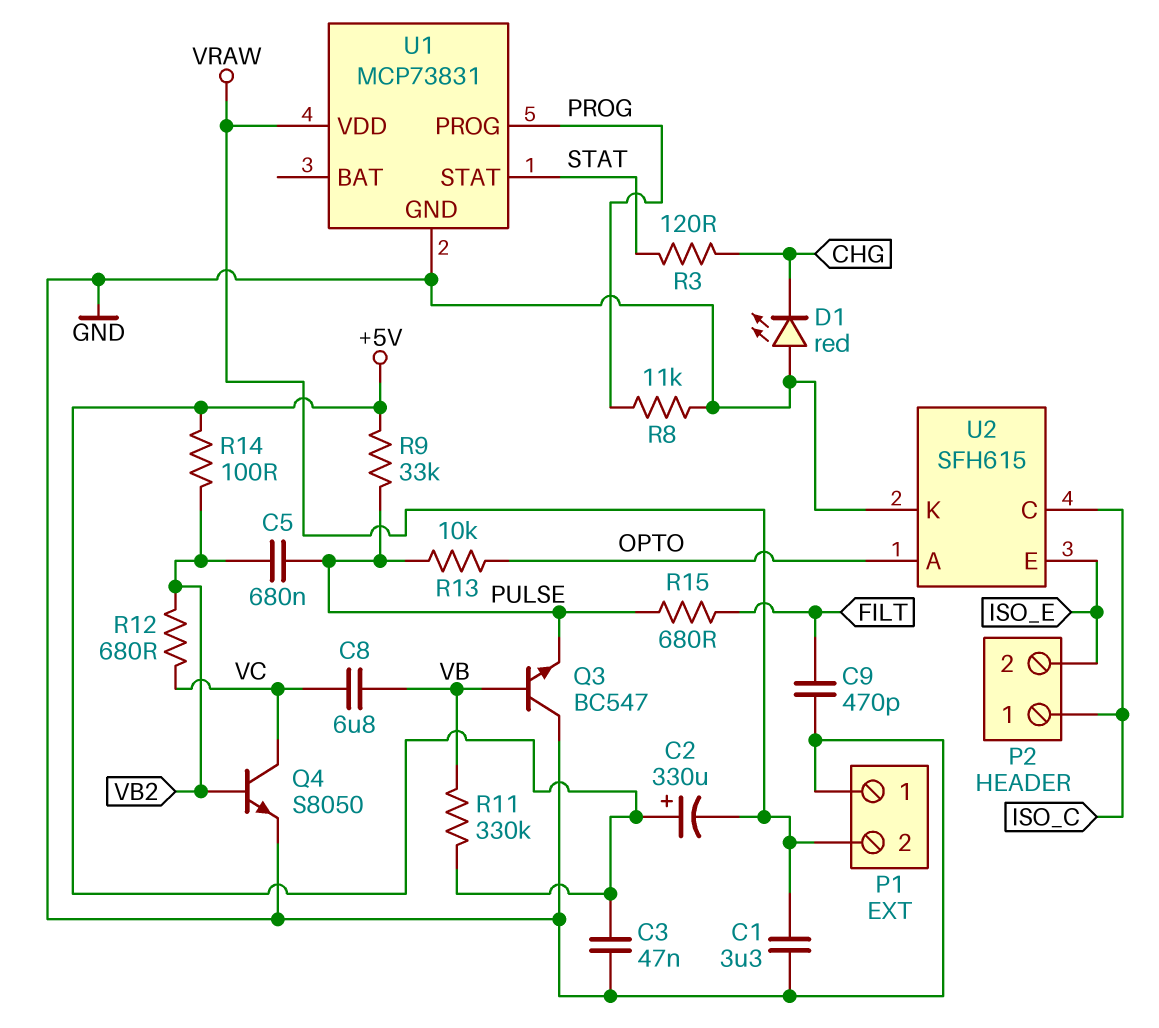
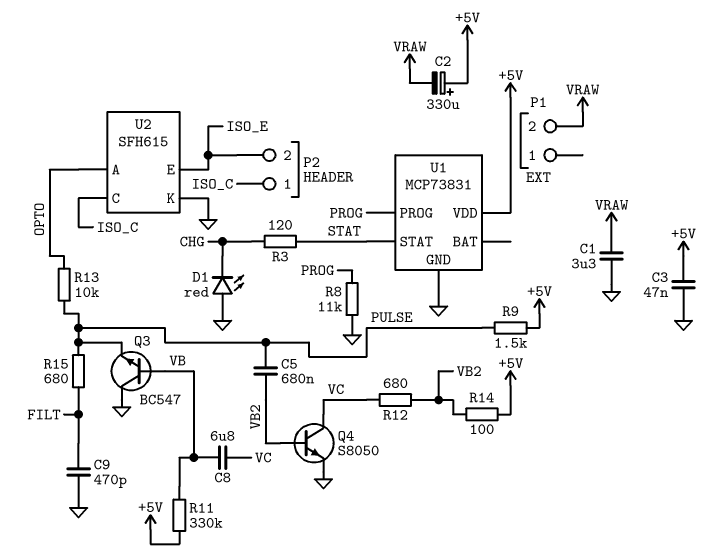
P1 pin 1: GND -> none
R9: 33k (+5V, PULSE) -> 1.5k (+5V, PULSE)
U1 pin VDD: VRAW -> +5V

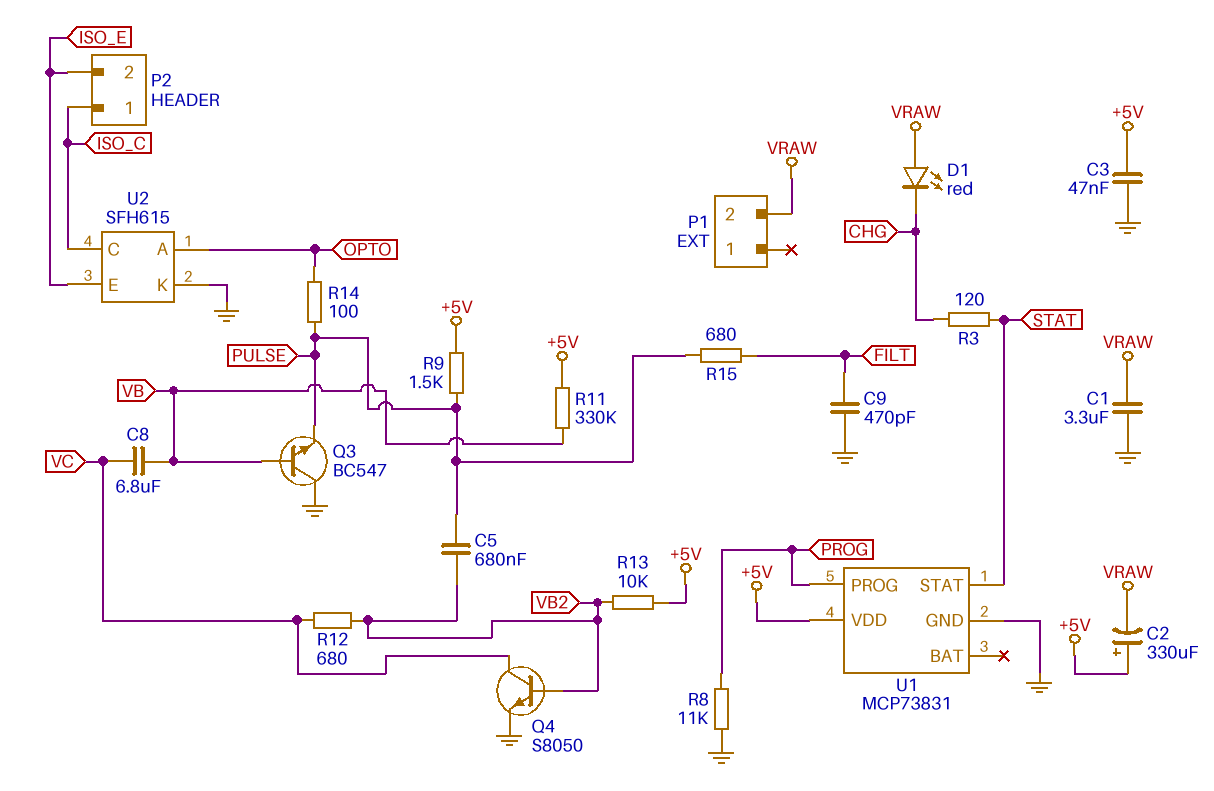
D1: LED red (A GND, K CHG) -> LED red (A VRAW, K CHG)
R13: 10k (OPTO, PULSE) -> 10k (+5V, VB2)
R14: 100 (+5V, VB2) -> 100 (OPTO, PULSE)

